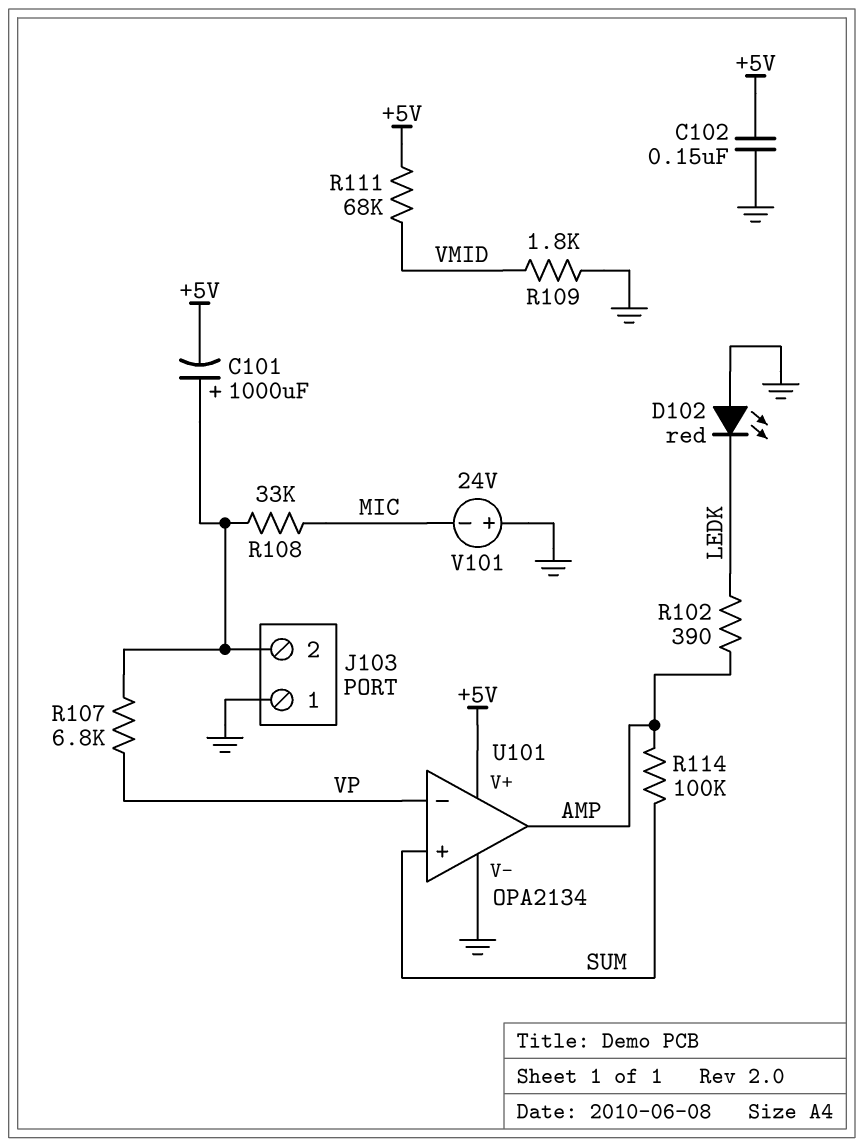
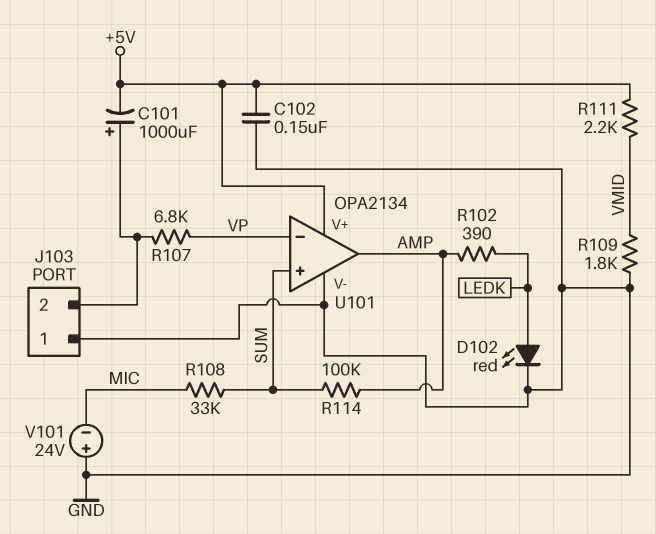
D102: LED red (A GND, K LEDK) -> LED red (A LEDK, K GND)
R108: 33k (J103/2, MIC) -> 33k (MIC, SUM)
R111: 68k (+5V, VMID) -> 2.2k (+5V, VMID)

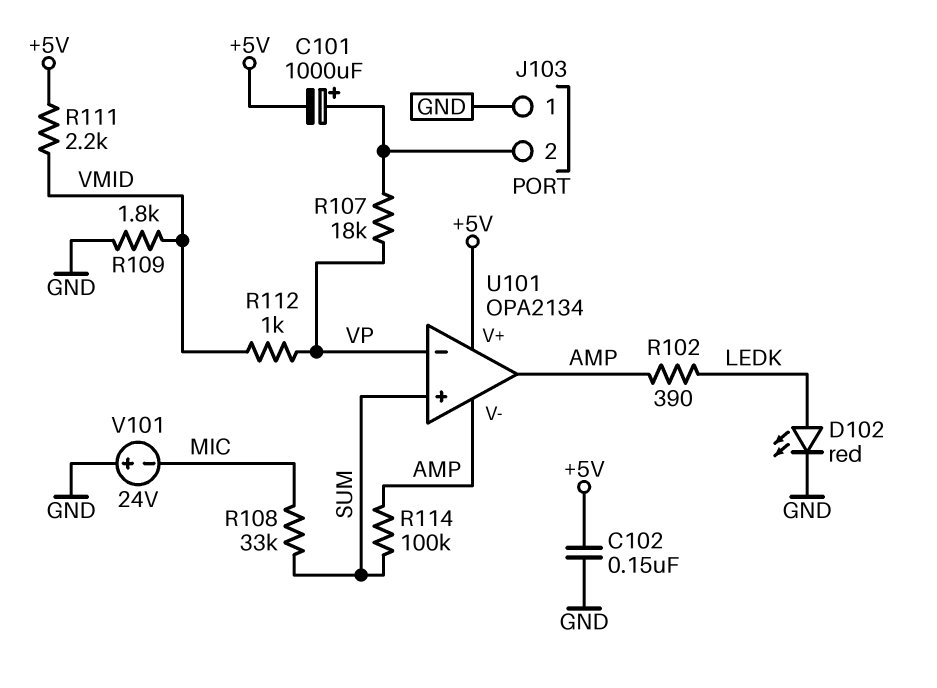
R107: 6.8k (J103/2, VP) -> 18k (J103/2, VP)
R112: none -> 1k (VMID, VP)
U101 pin V-: GND -> AMP

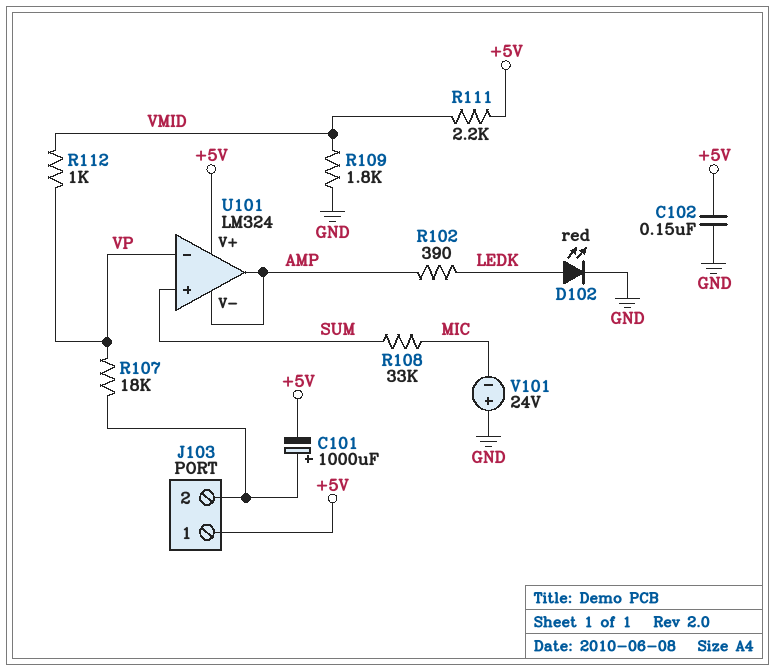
J103 pin 1: GND -> +5V
R114: 100k (AMP, SUM) -> none
U101: OPA2134 -> LM324

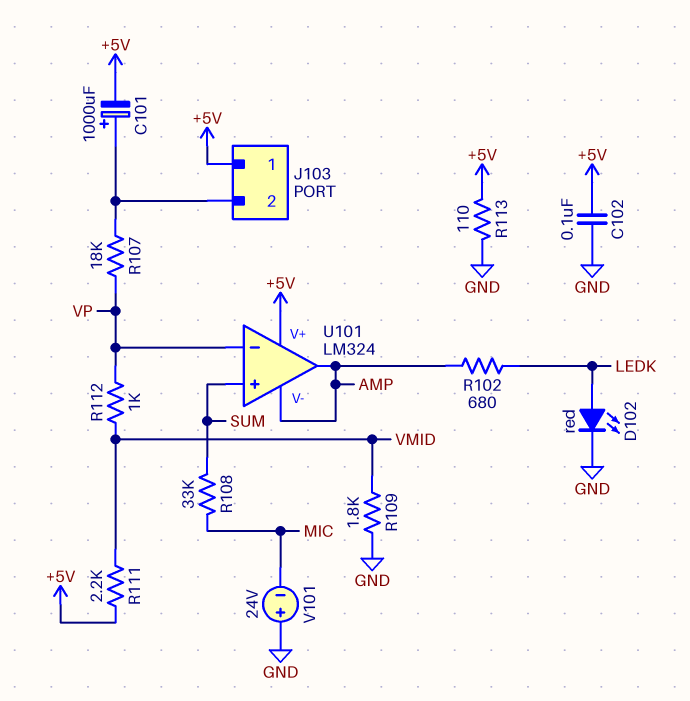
C102: 150nF (+5V, GND) -> 100nF (+5V, GND)
R102: 390 (AMP, LEDK) -> 680 (AMP, LEDK)
R113: none -> 110 (+5V, GND)

